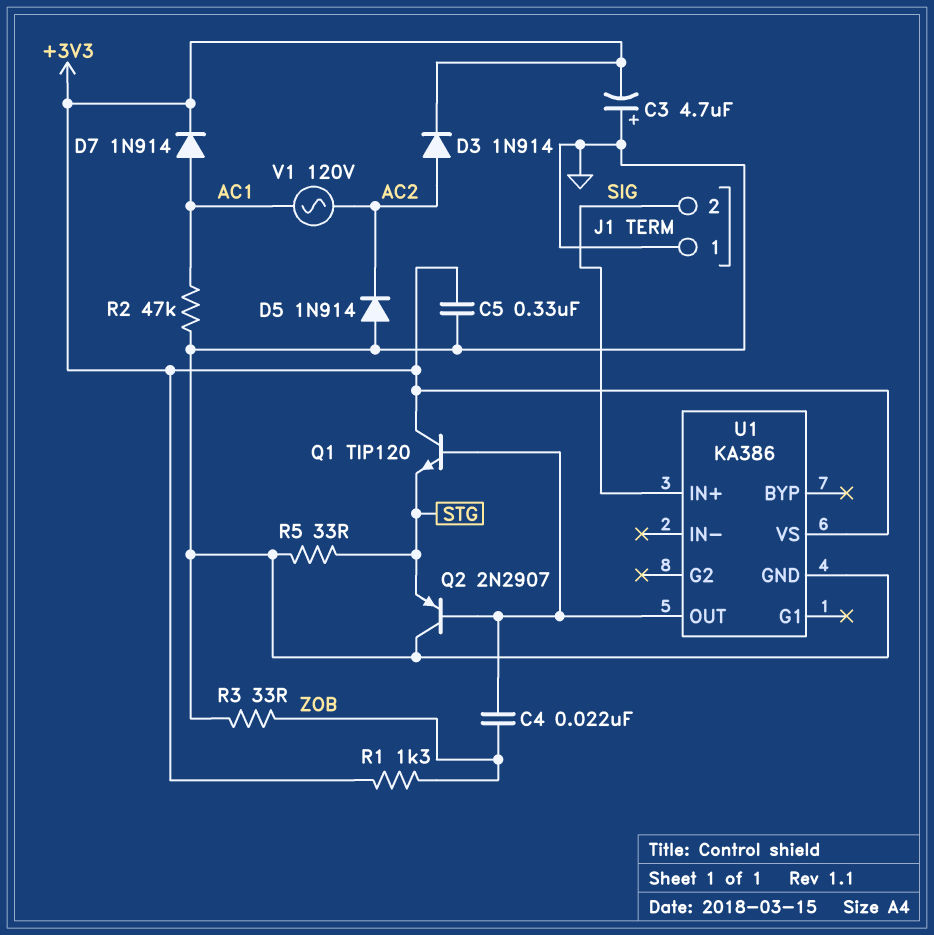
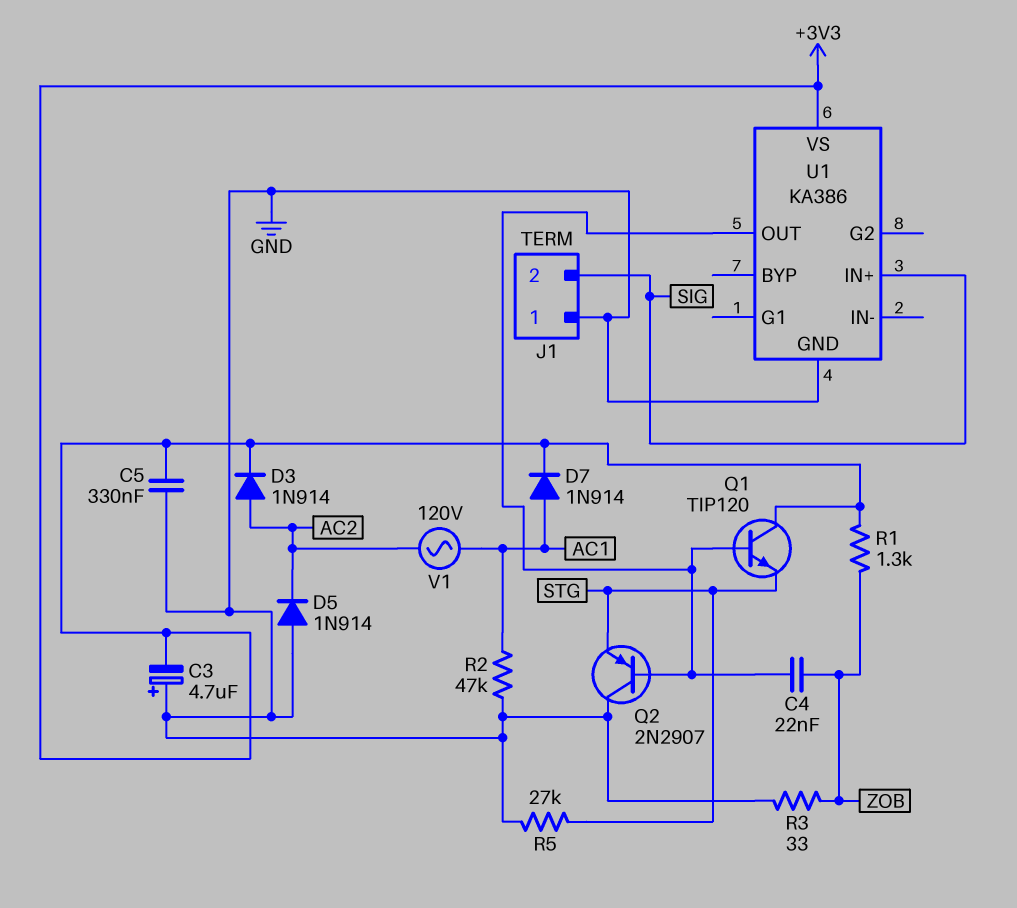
R5: 33 (GND, STG) -> 27k (GND, STG)

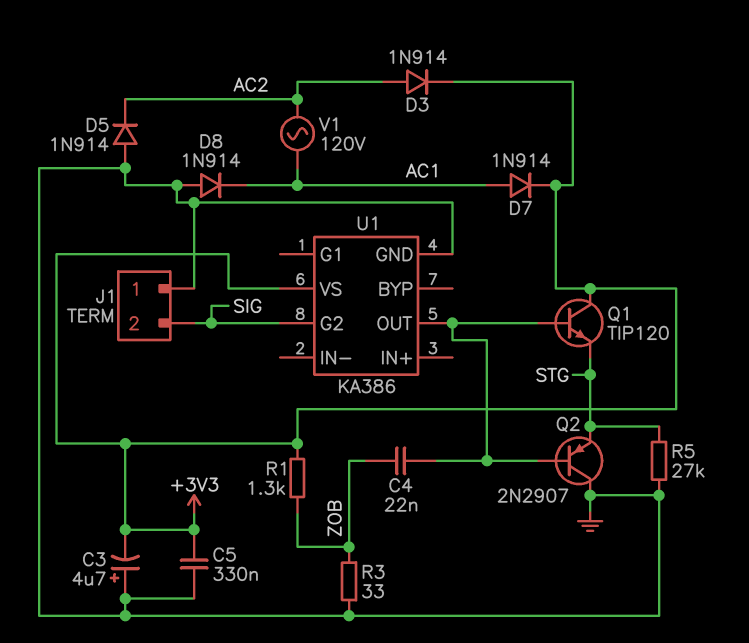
D8: none -> diode 1N914 (A GND, K AC1)
R2: 47k (AC1, GND) -> none
U1 pin G2: none -> SIG
U1 pin IN+: SIG -> none

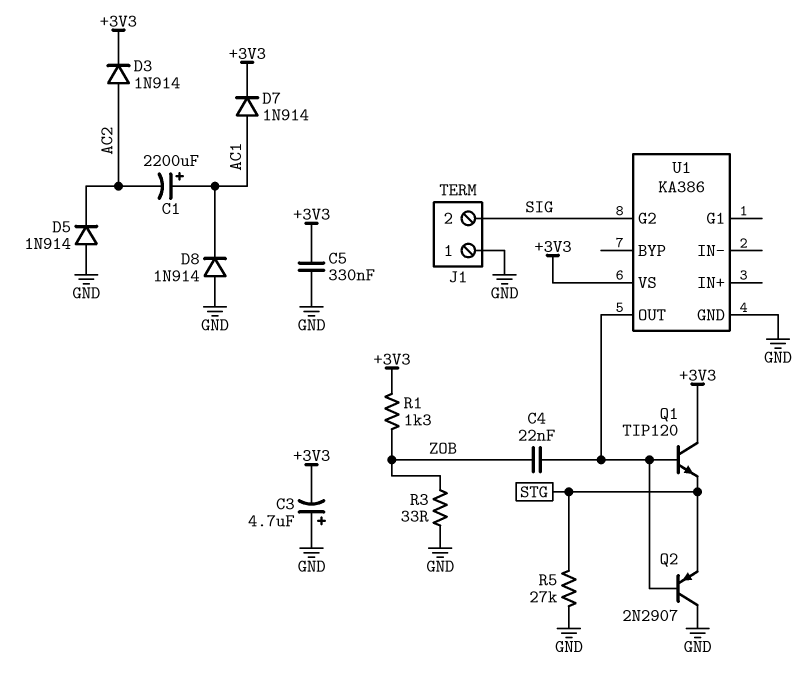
C1: none -> 2200uF (plus AC1, minus AC2)
V1: AC 120V (AC1, AC2) -> none

